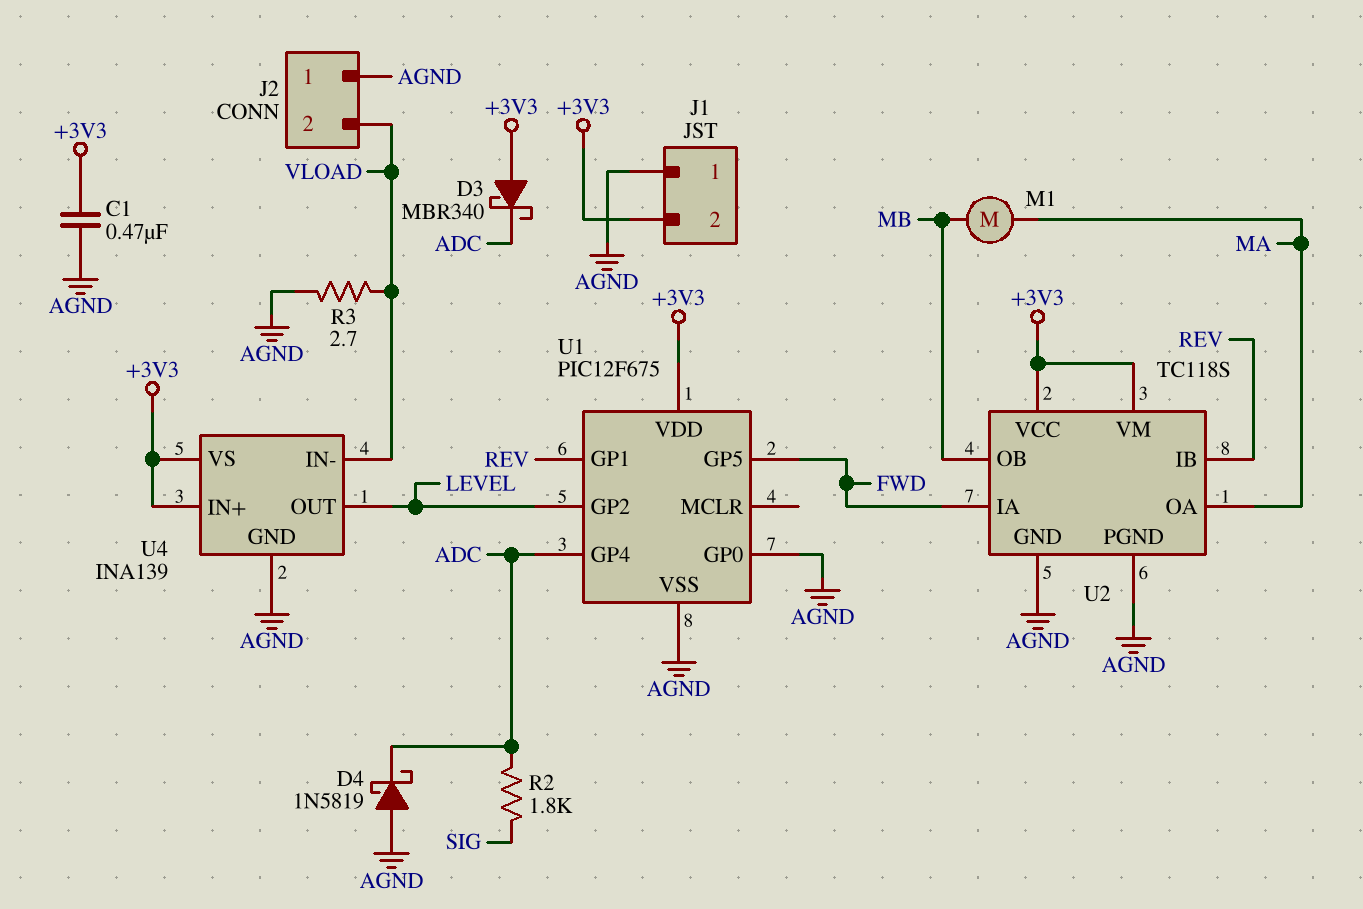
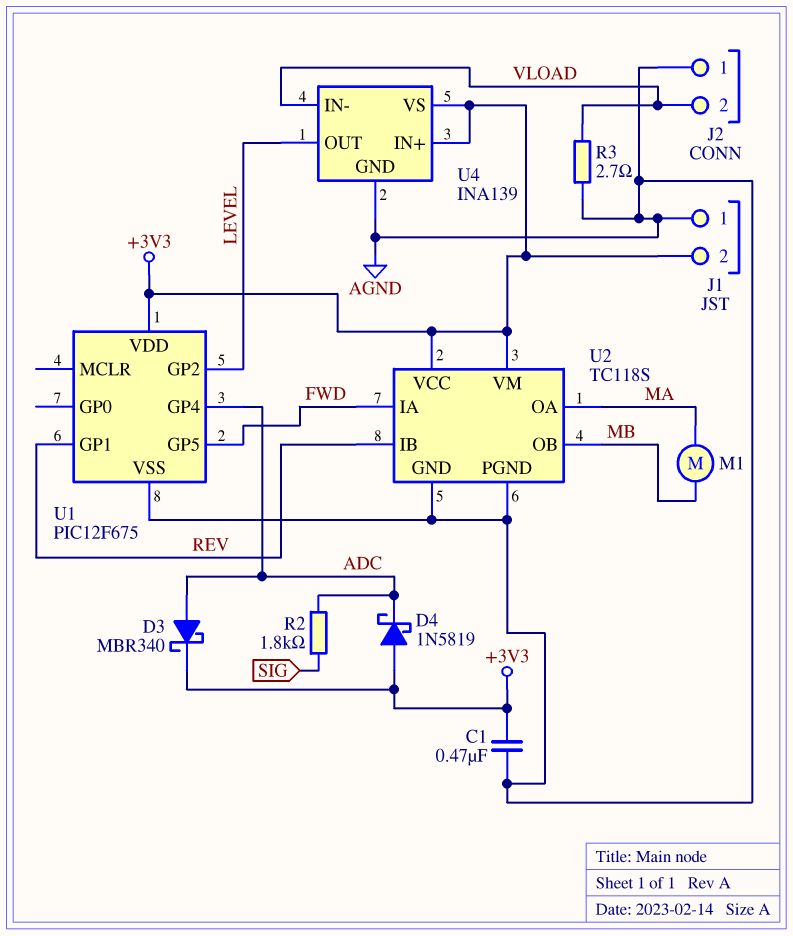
D3: schottky MBR340 (A +3V3, K ADC) -> schottky MBR340 (A ADC, K +3V3)
D4: schottky 1N5819 (A AGND, K ADC) -> schottky 1N5819 (A +3V3, K ADC)
U1 pin GP0: AGND -> none

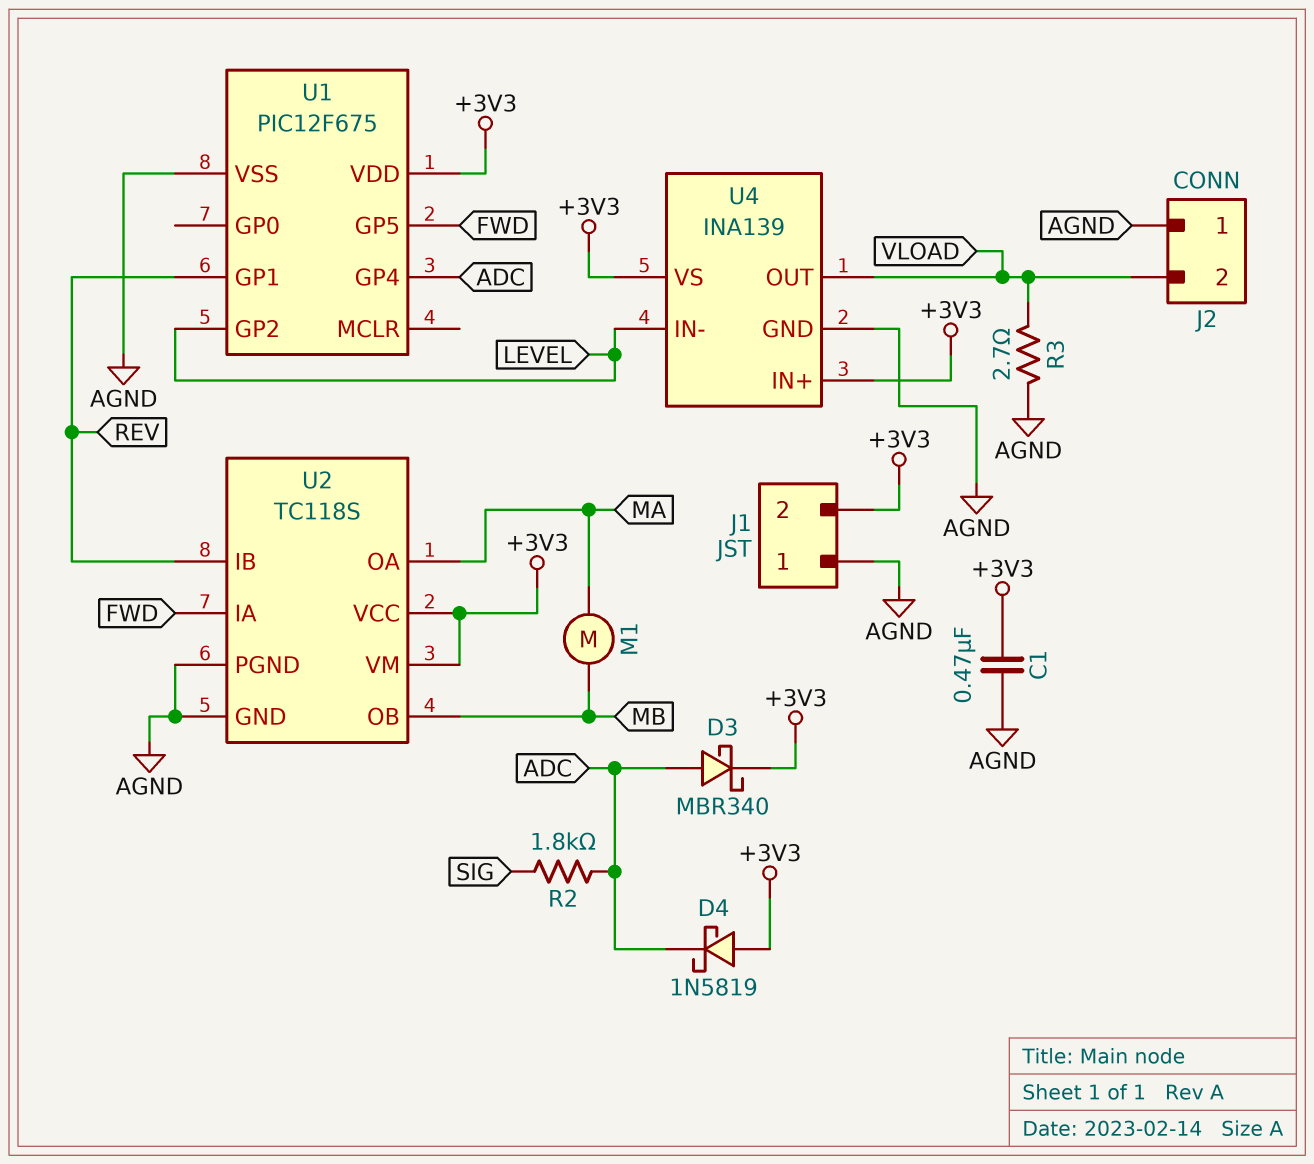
U4 pin IN-: VLOAD -> LEVEL
U4 pin OUT: LEVEL -> VLOAD

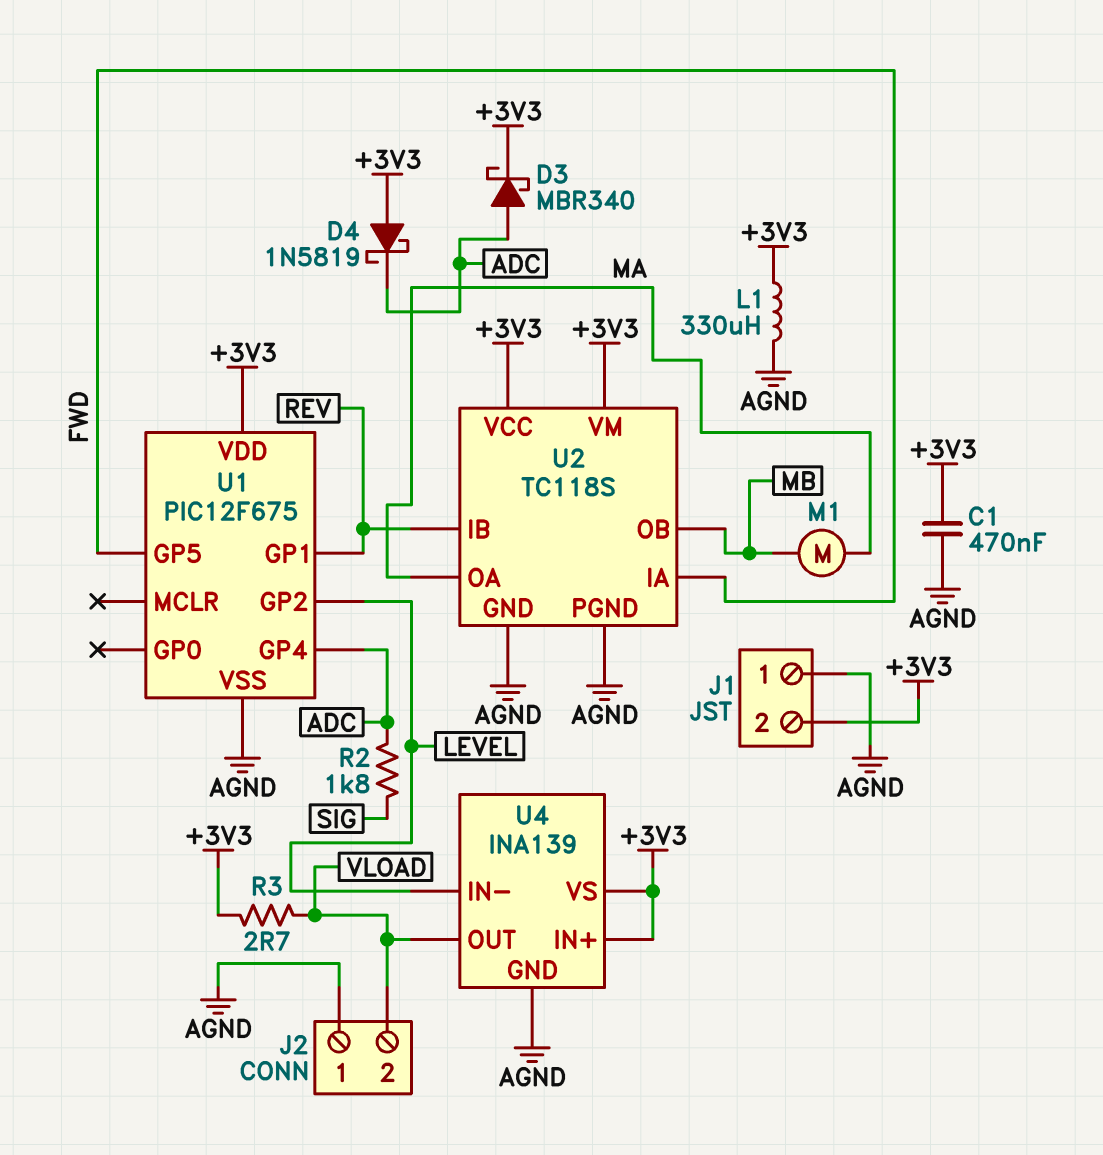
L1: none -> 330uH (+3V3, AGND)
R3: 2.7 (AGND, VLOAD) -> 2.7 (+3V3, VLOAD)

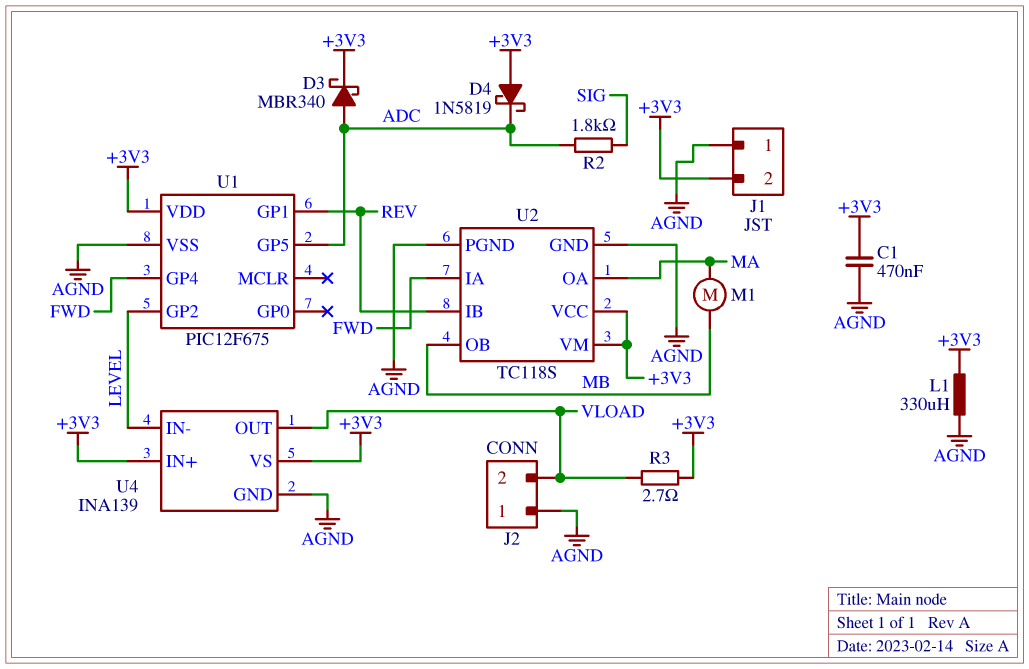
U1 pin GP4: ADC -> FWD
U1 pin GP5: FWD -> ADC

